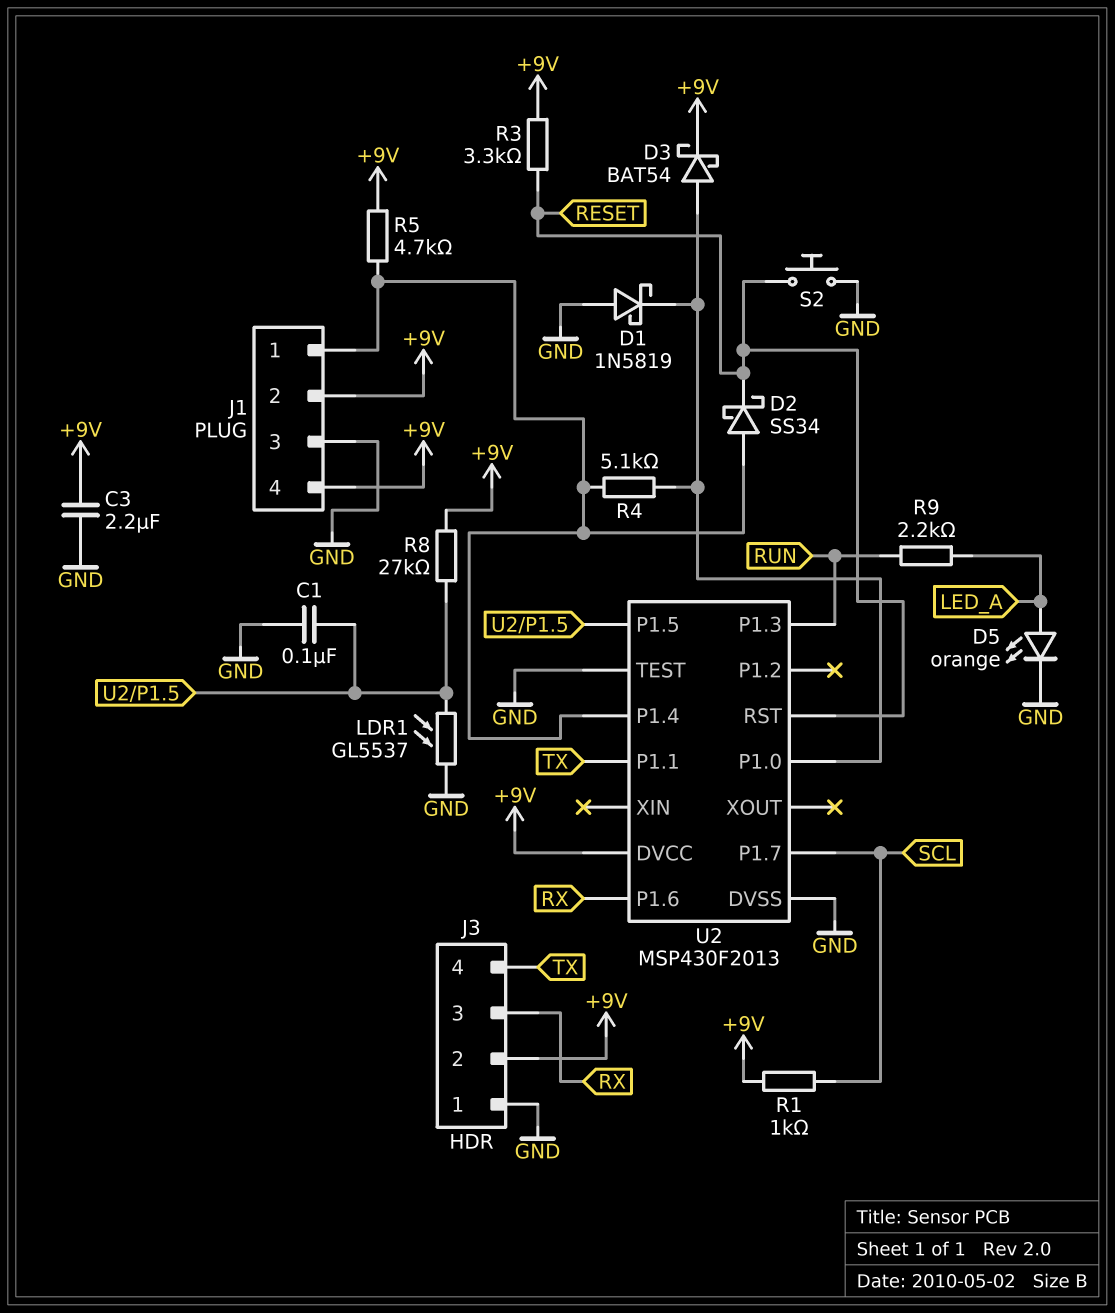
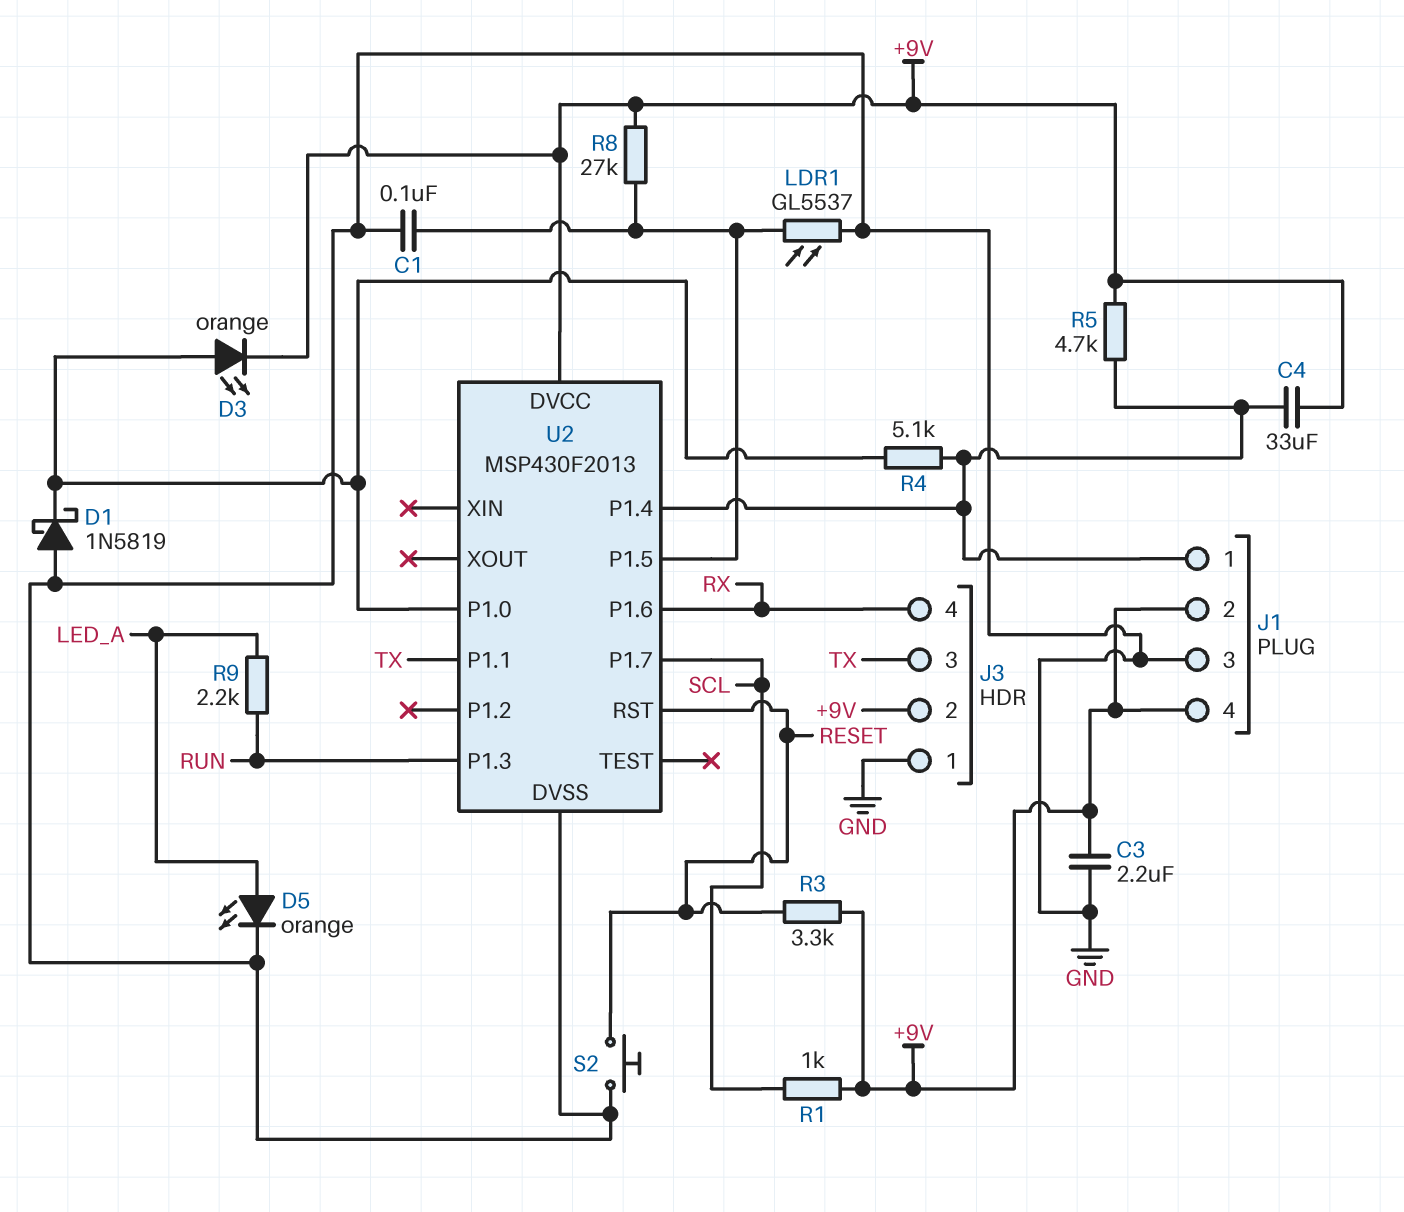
C4: none -> 33uF (+9V, J1/1)
D2: schottky SS34 (A J1/1, K RESET) -> none
D3: schottky BAT54 (A U2/P1.0, K +9V) -> LED orange (A U2/P1.0, K +9V)
J3 pin 3: RX -> TX
J3 pin 4: TX -> RX
U2 pin TEST: GND -> none

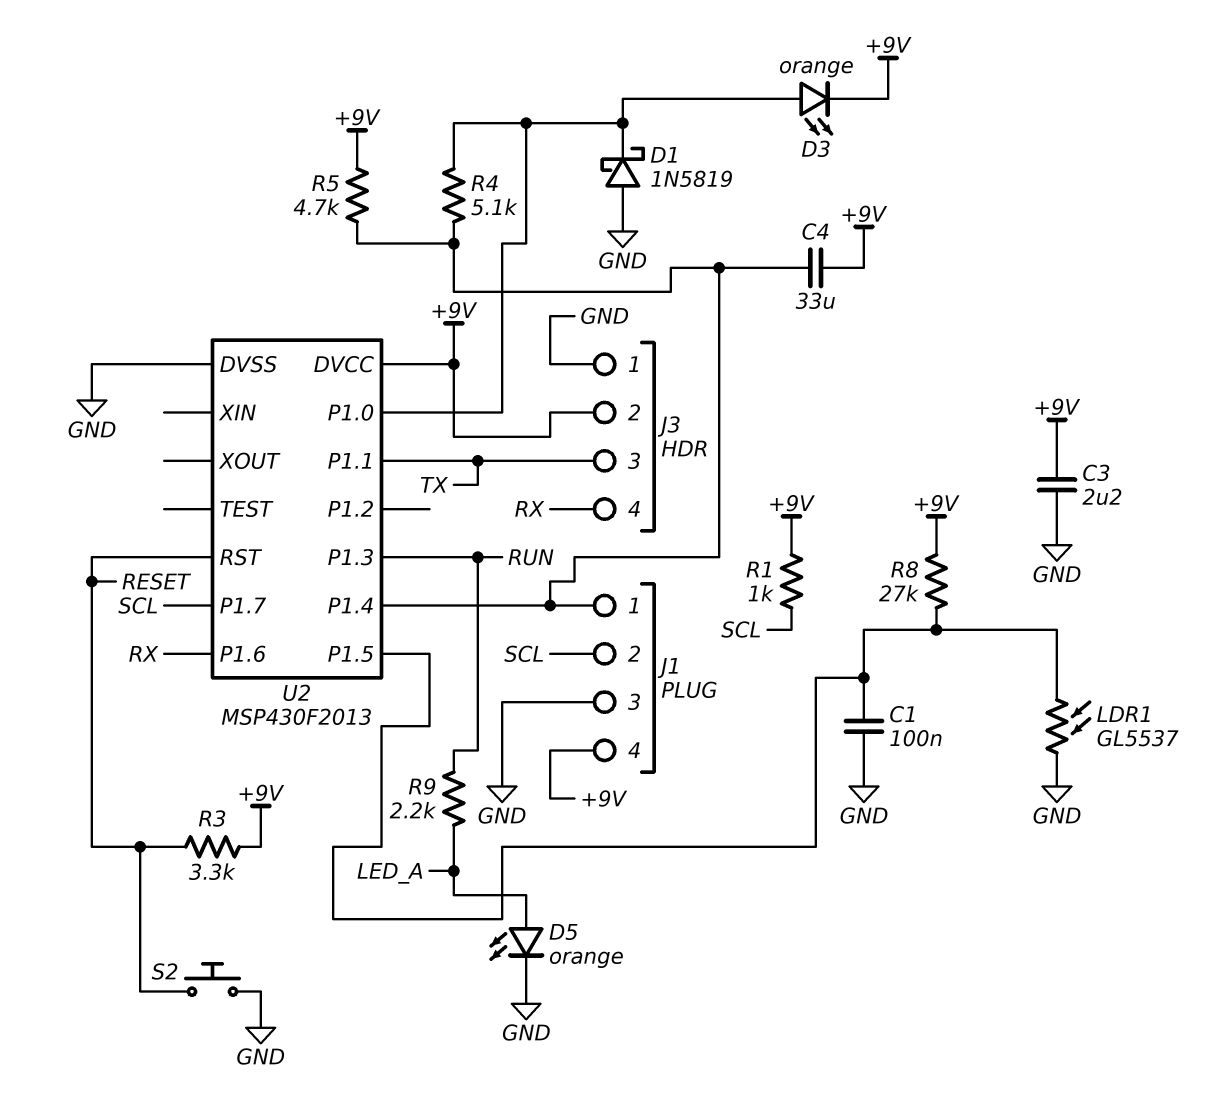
J1 pin 2: +9V -> SCL

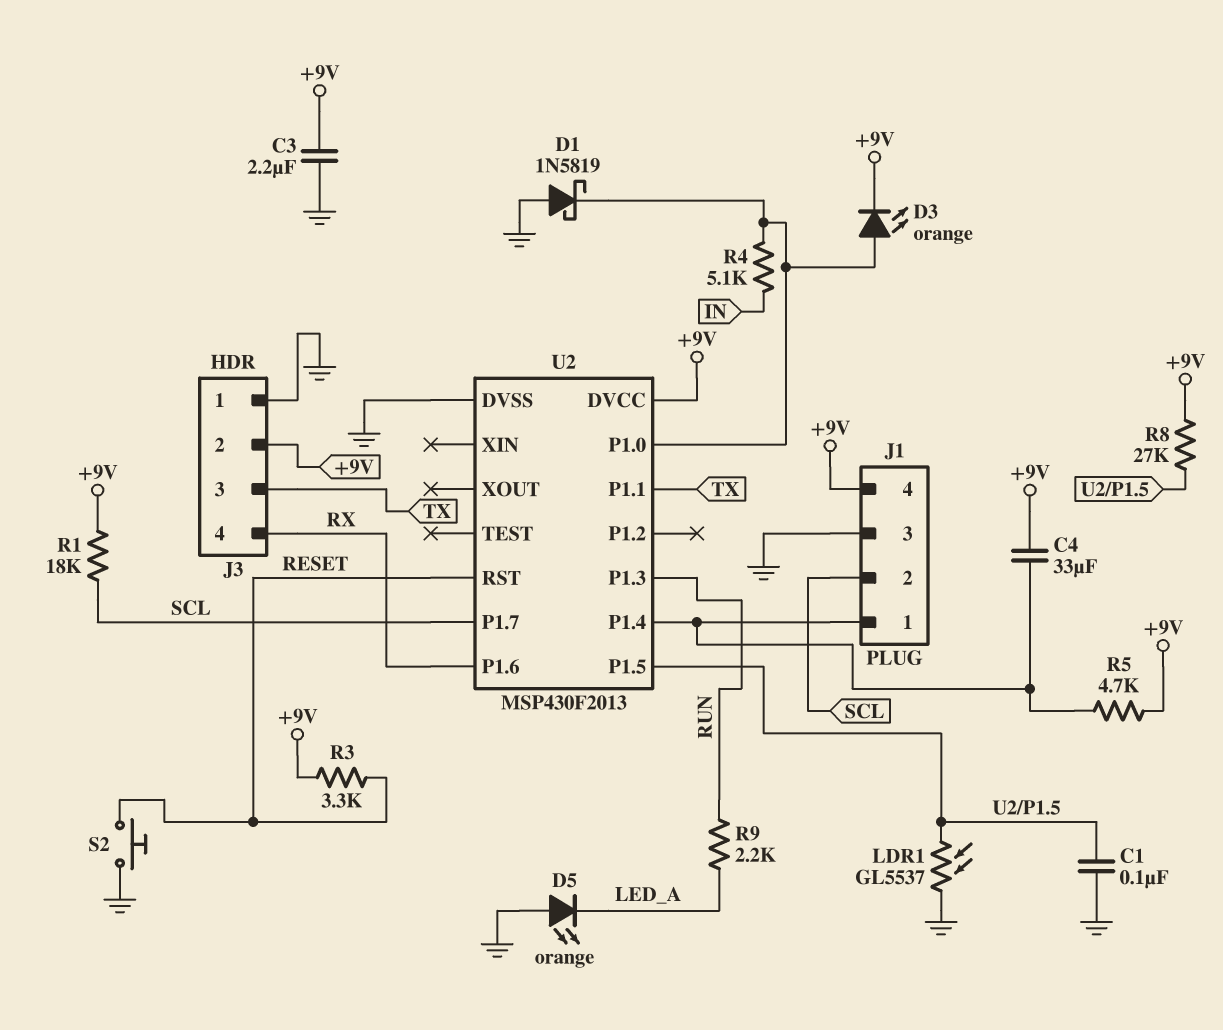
D5: LED orange (A LED_A, K GND) -> LED orange (A GND, K LED_A)
R1: 1k (+9V, SCL) -> 18k (+9V, SCL)
R4: 5.1k (J1/1, U2/P1.0) -> 5.1k (IN, U2/P1.0)

